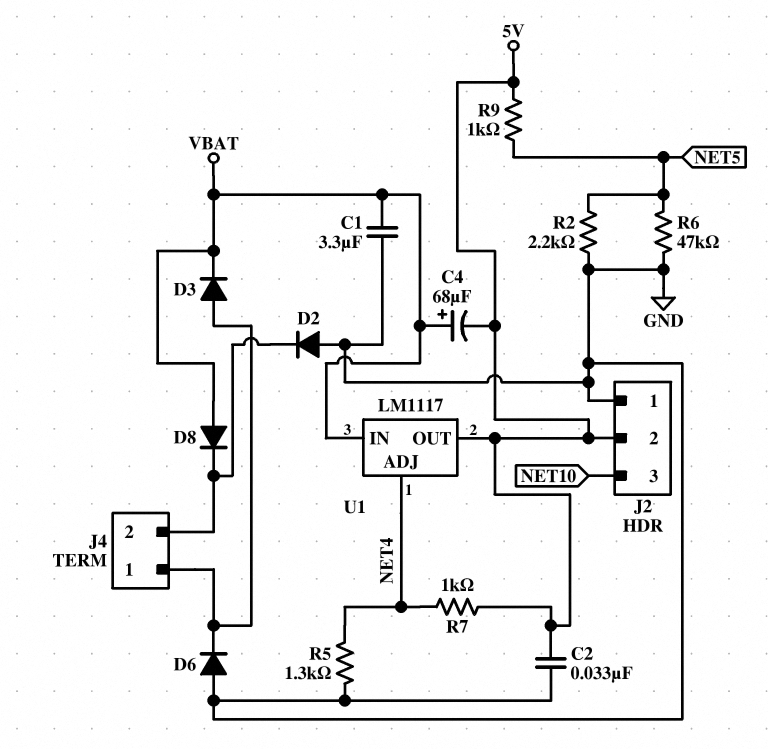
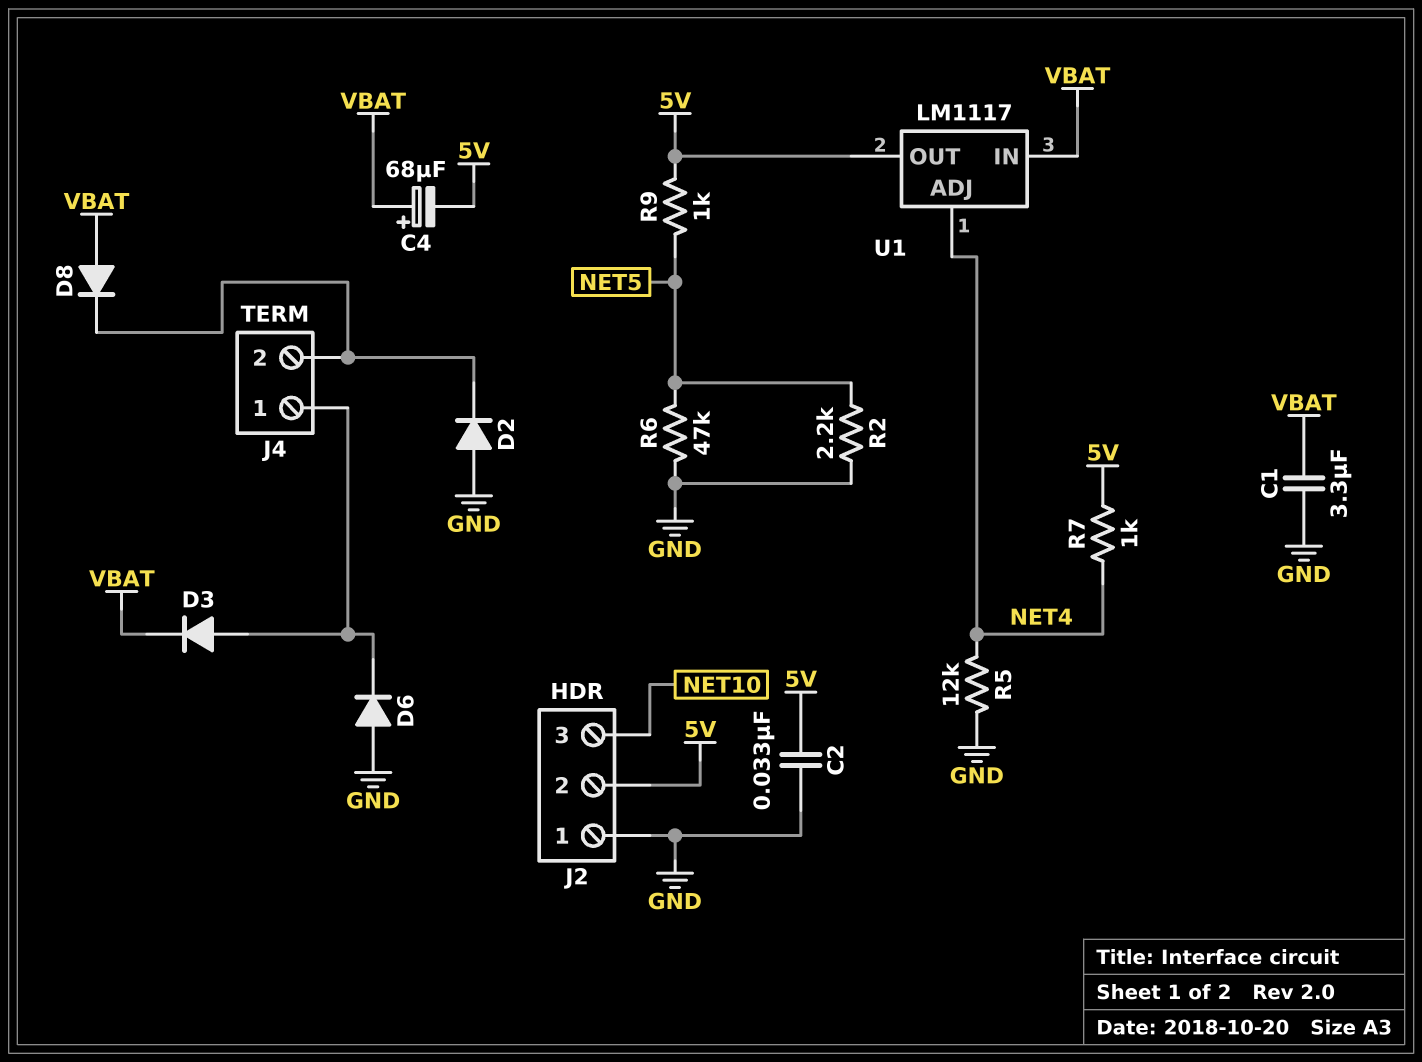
R5: 1.3k (GND, NET4) -> 12k (GND, NET4)

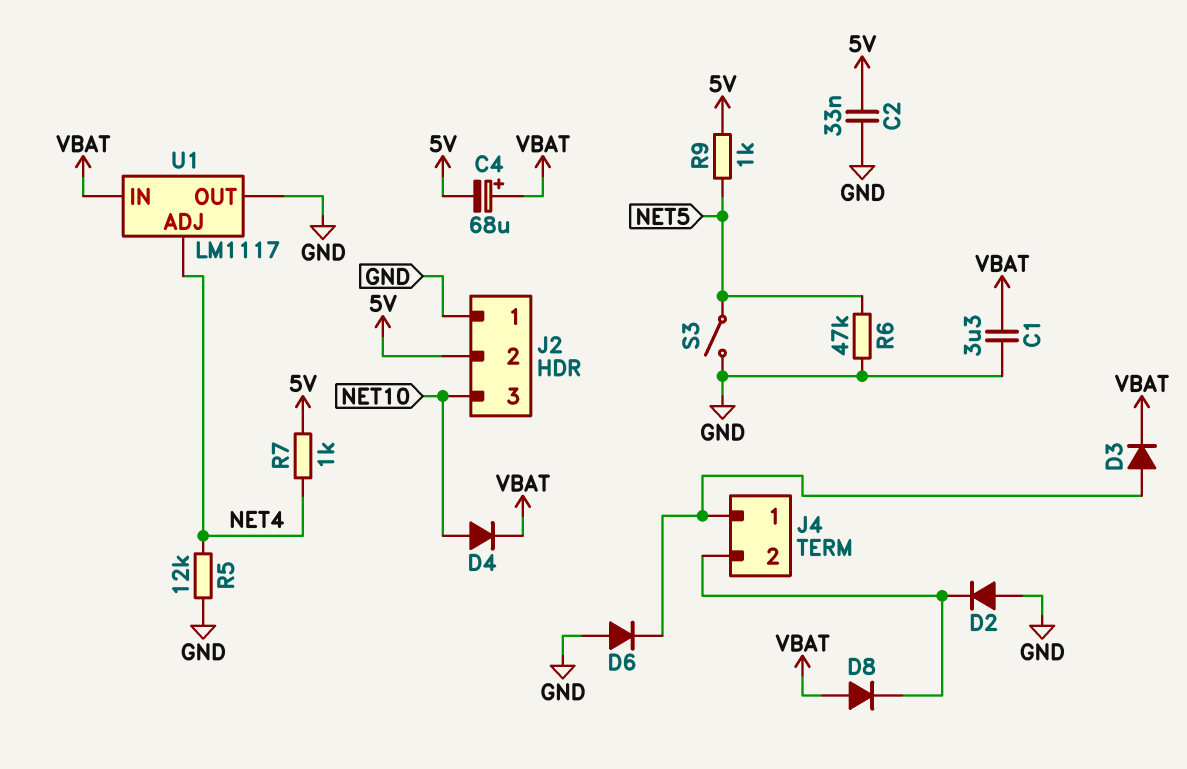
D4: none -> diode (A NET10, K VBAT)
R2: 2.2k (GND, NET5) -> none
S3: none -> switch (GND, NET5)
U1 pin OUT: 5V -> GND

